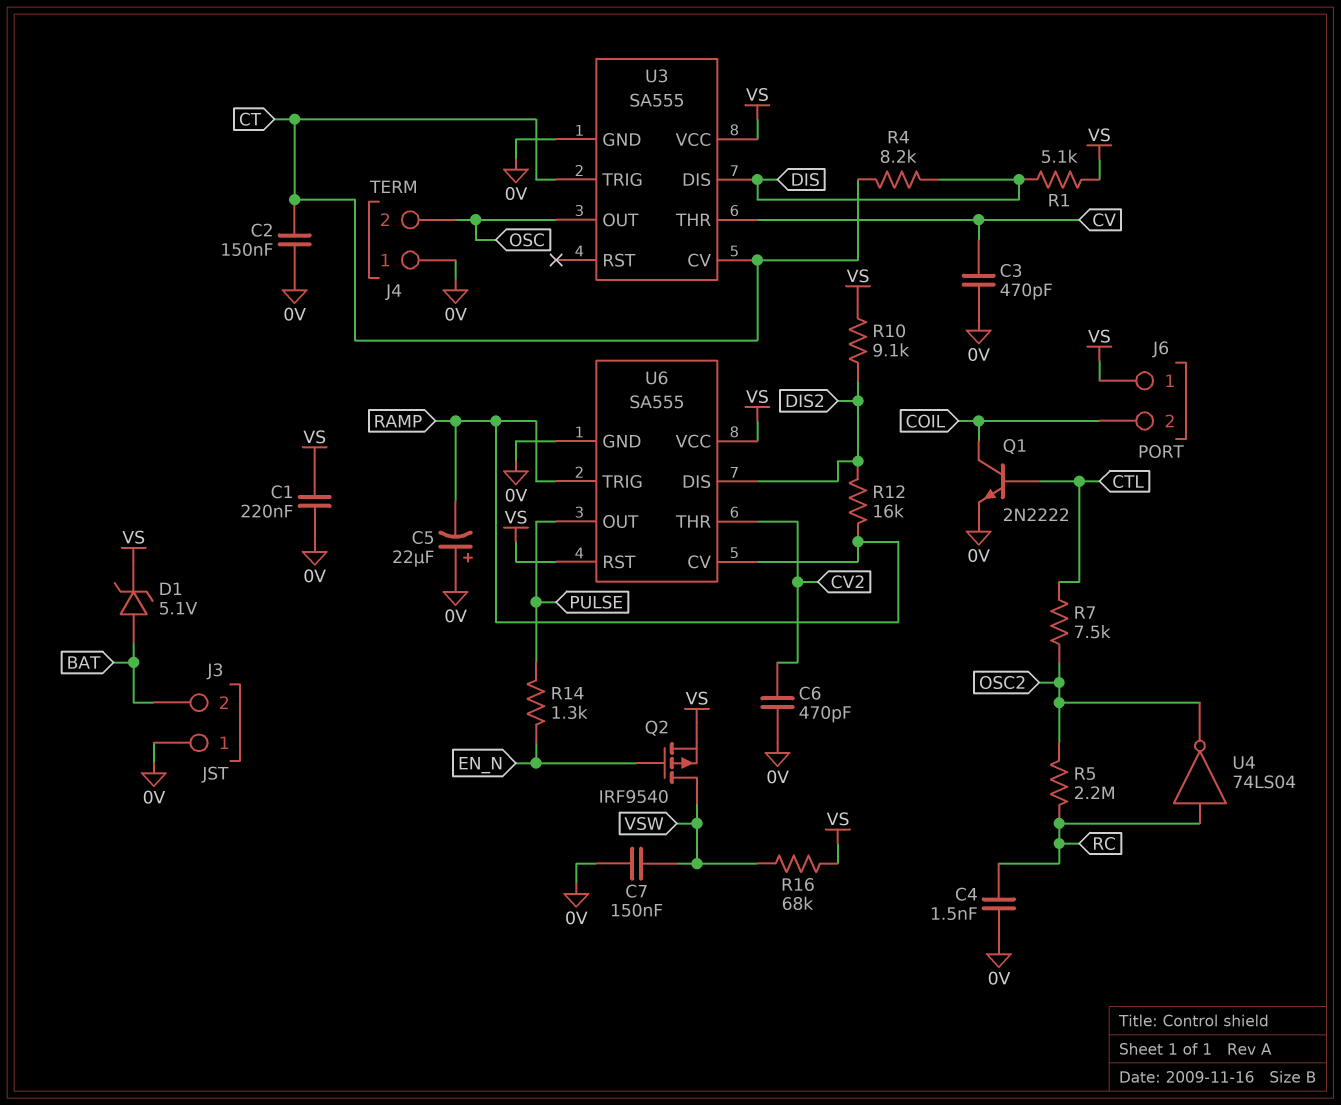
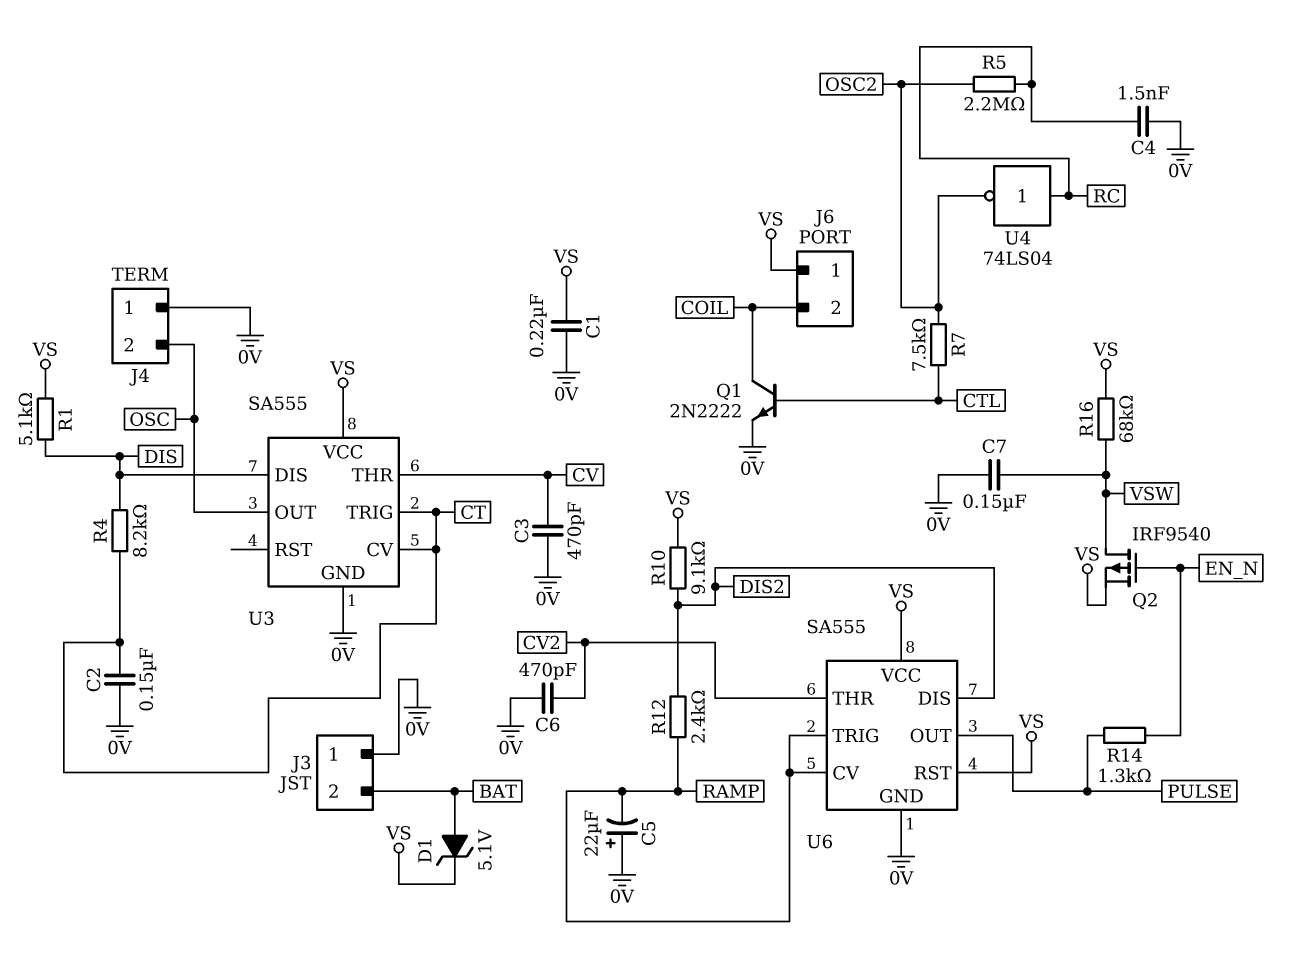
R12: 16k (DIS2, RAMP) -> 2.4k (DIS2, RAMP)

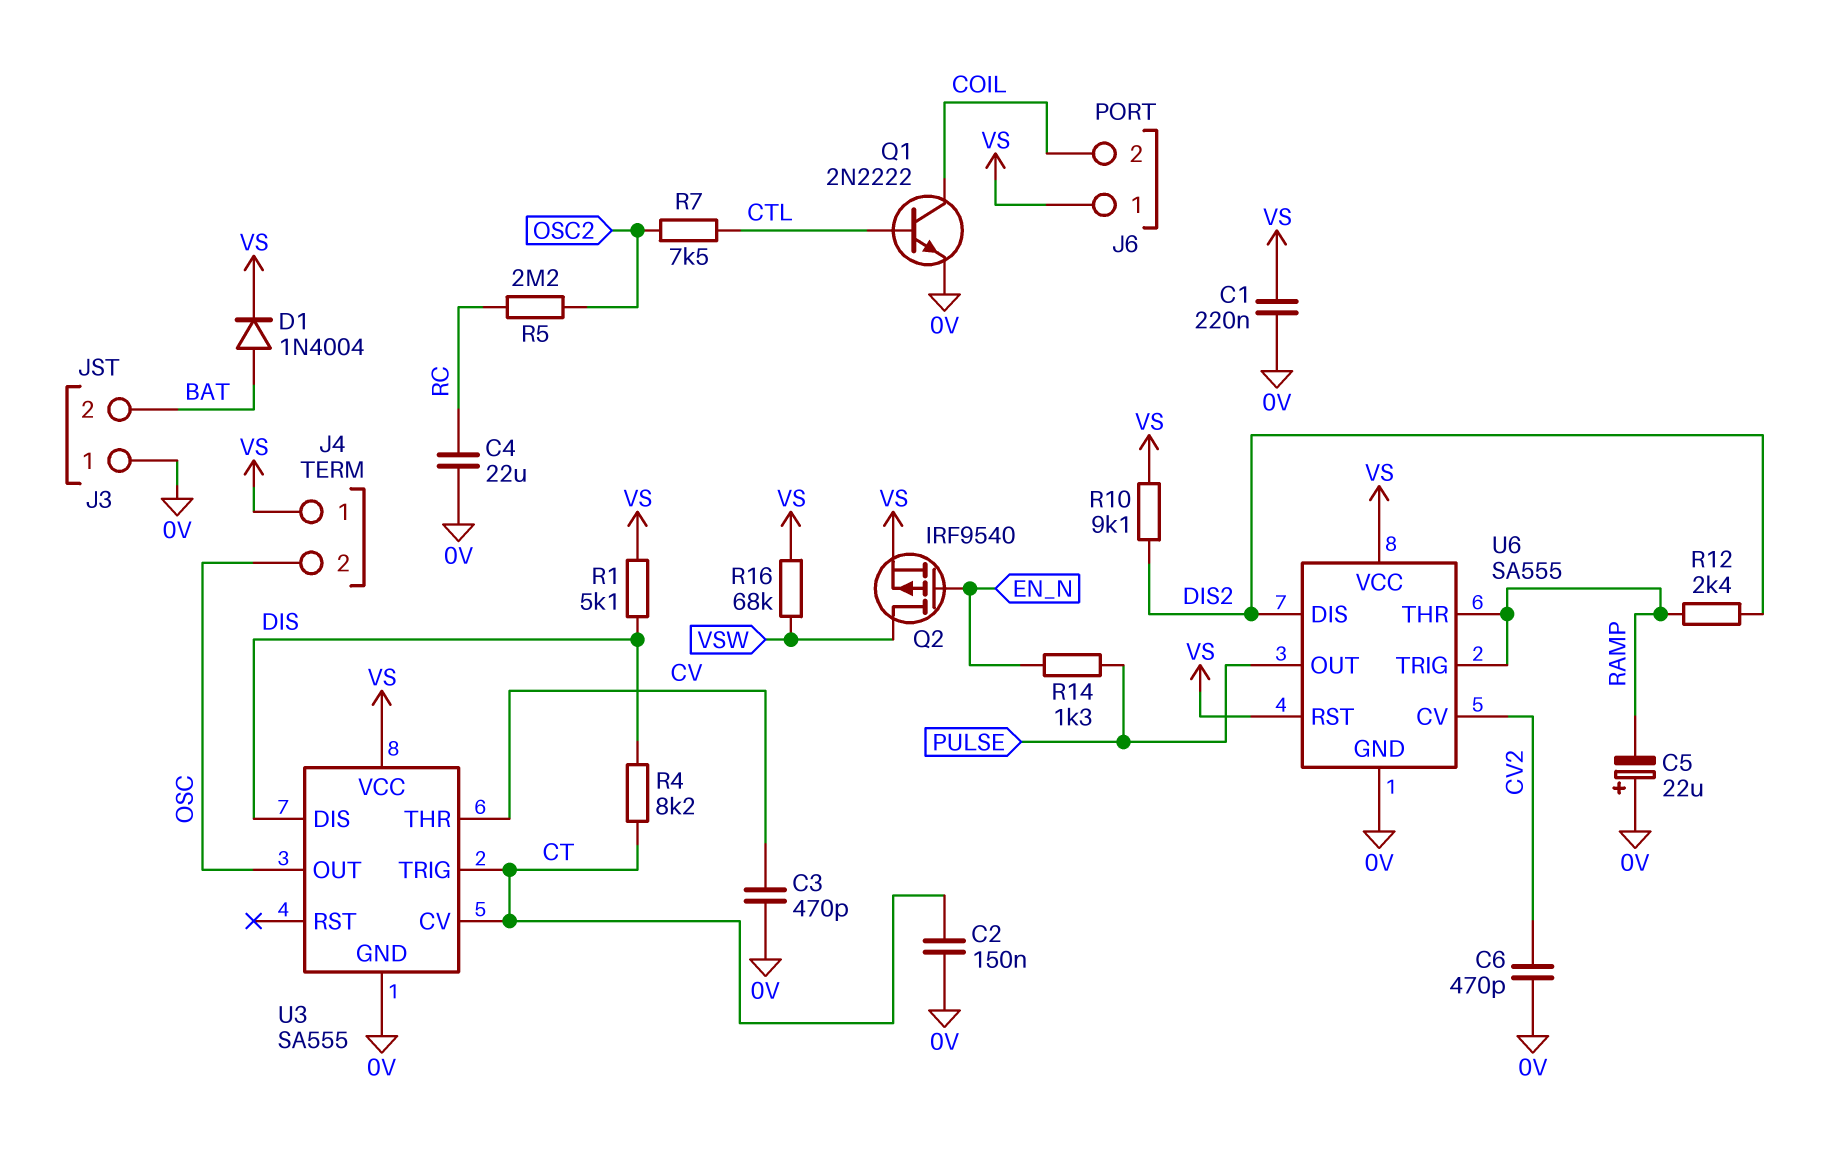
C4: 1.5nF (0V, RC) -> 22uF (0V, RC)
C7: 150nF (0V, VSW) -> none
D1: zener 5.1V (A BAT, K VS) -> diode 1N4004 (A BAT, K VS)
J4 pin 1: 0V -> VS
U4: NOT 74LS04 (in RC, out OSC2) -> none
U6 pin CV: RAMP -> CV2
U6 pin THR: CV2 -> RAMP

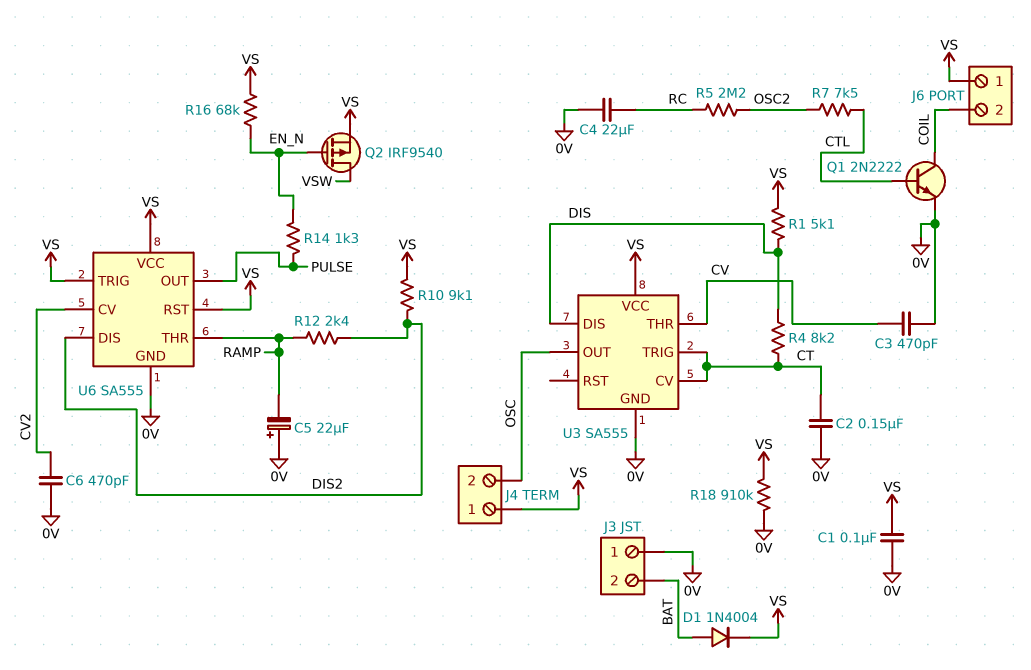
C1: 220nF (0V, VS) -> 100nF (0V, VS)
R16: 68k (VS, VSW) -> 68k (EN_N, VS)
R18: none -> 910k (0V, VS)
U6 pin TRIG: RAMP -> VS

